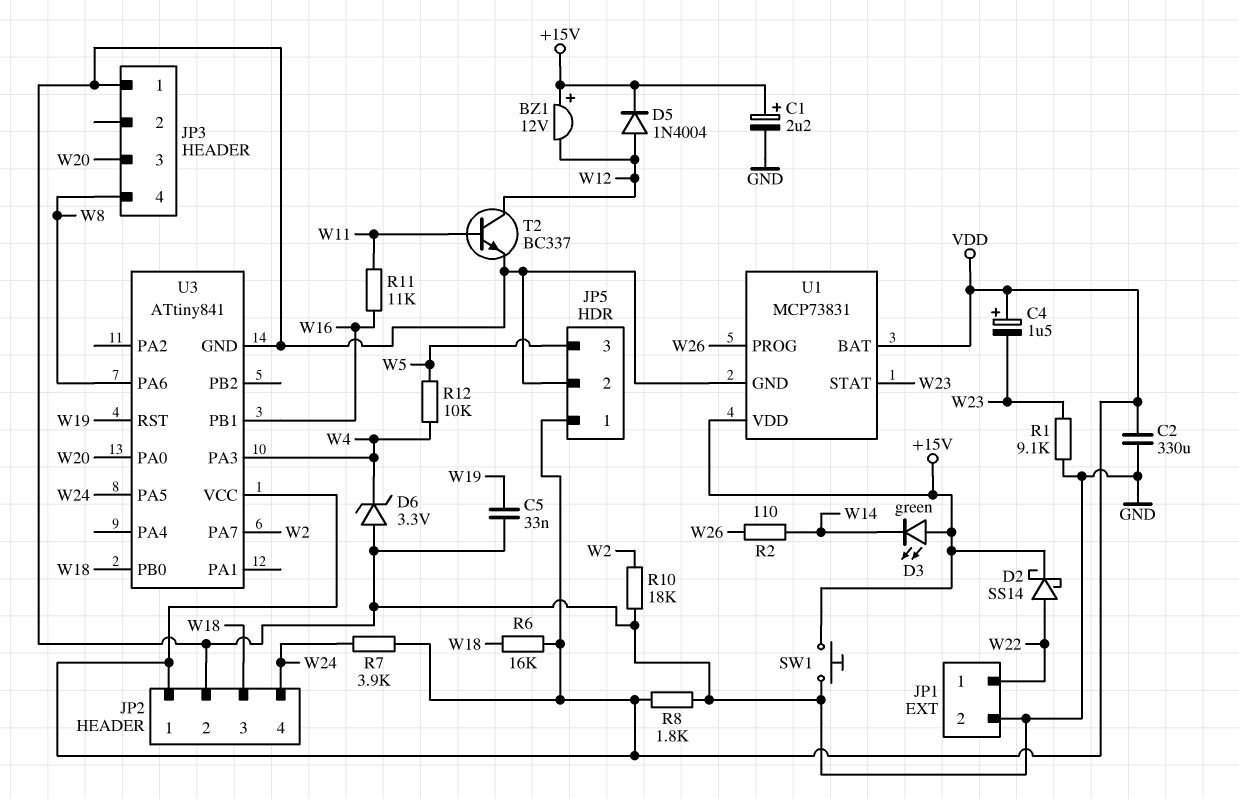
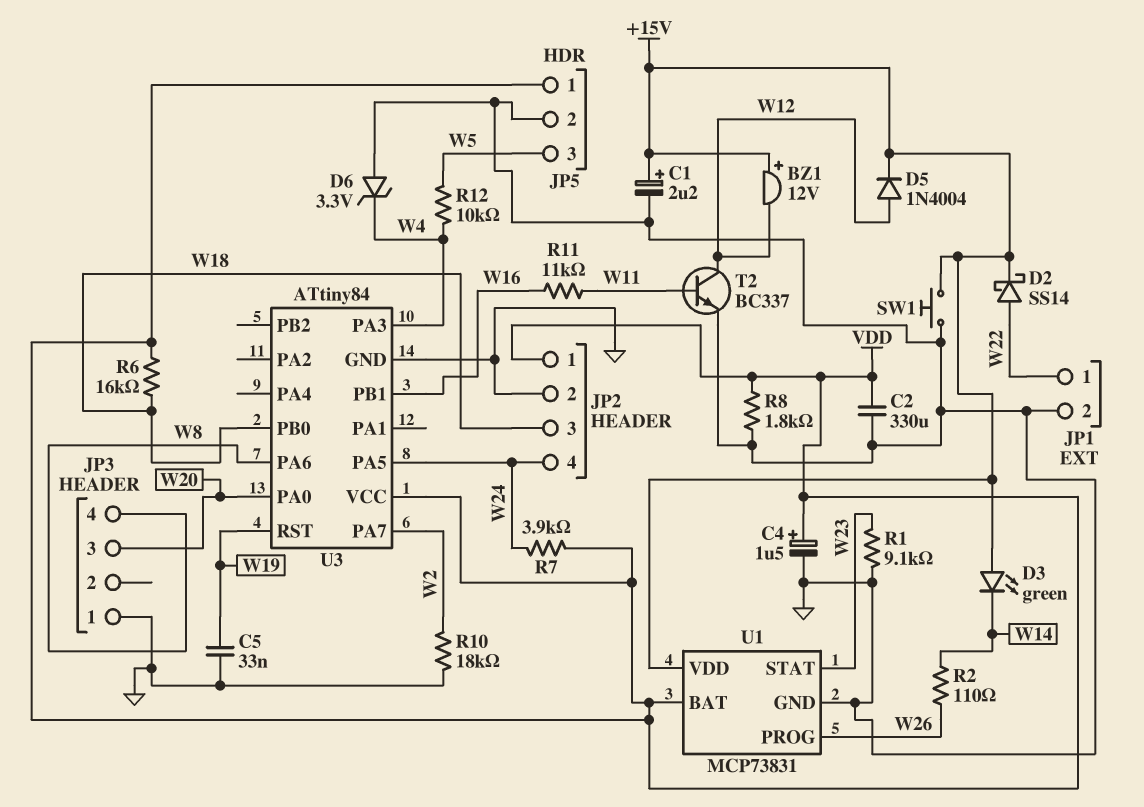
C4: 1.5uF (plus VDD, minus W23) -> 1.5uF (plus VDD, minus GND)
U3: ATtiny841 -> ATtiny84

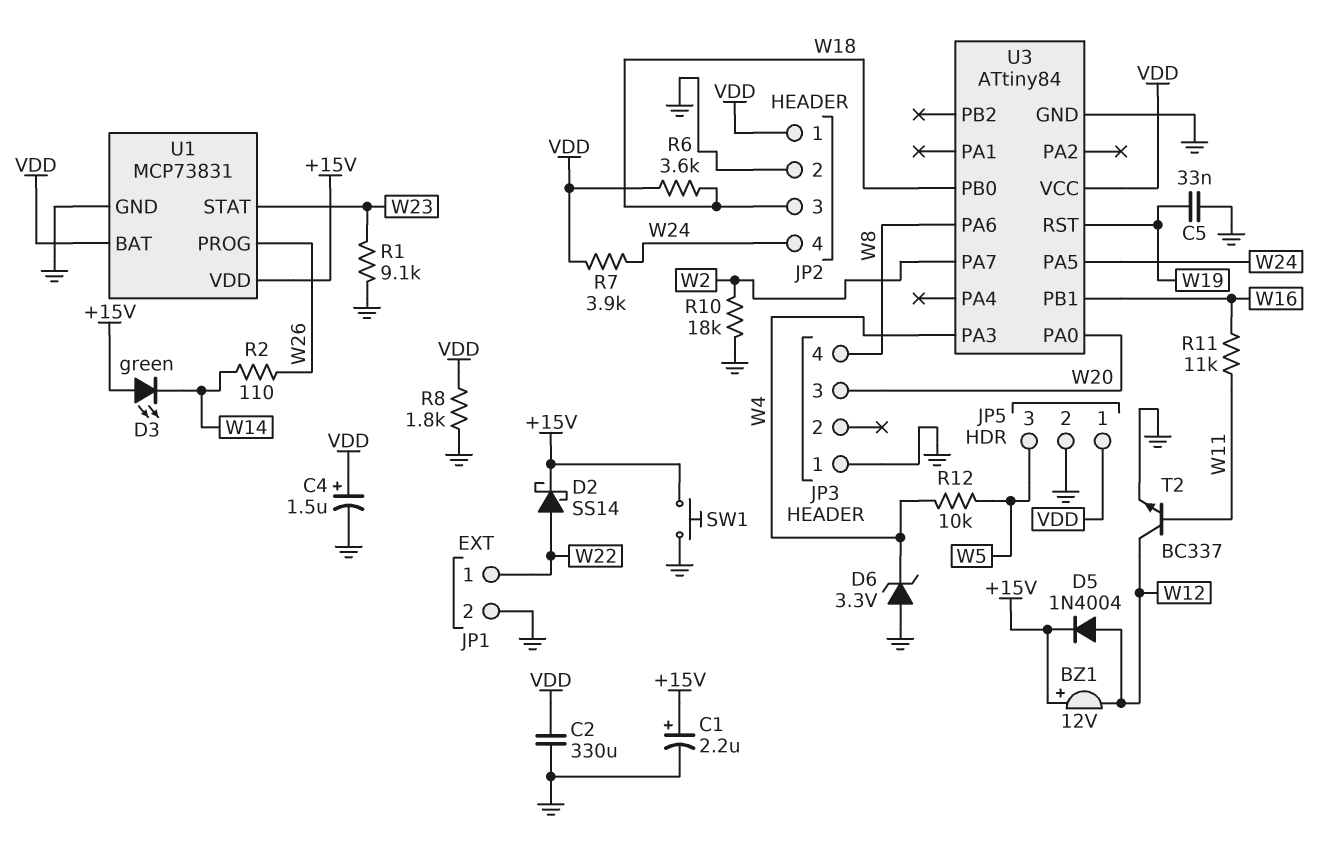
R6: 16k (VDD, W18) -> 3.6k (VDD, W18)

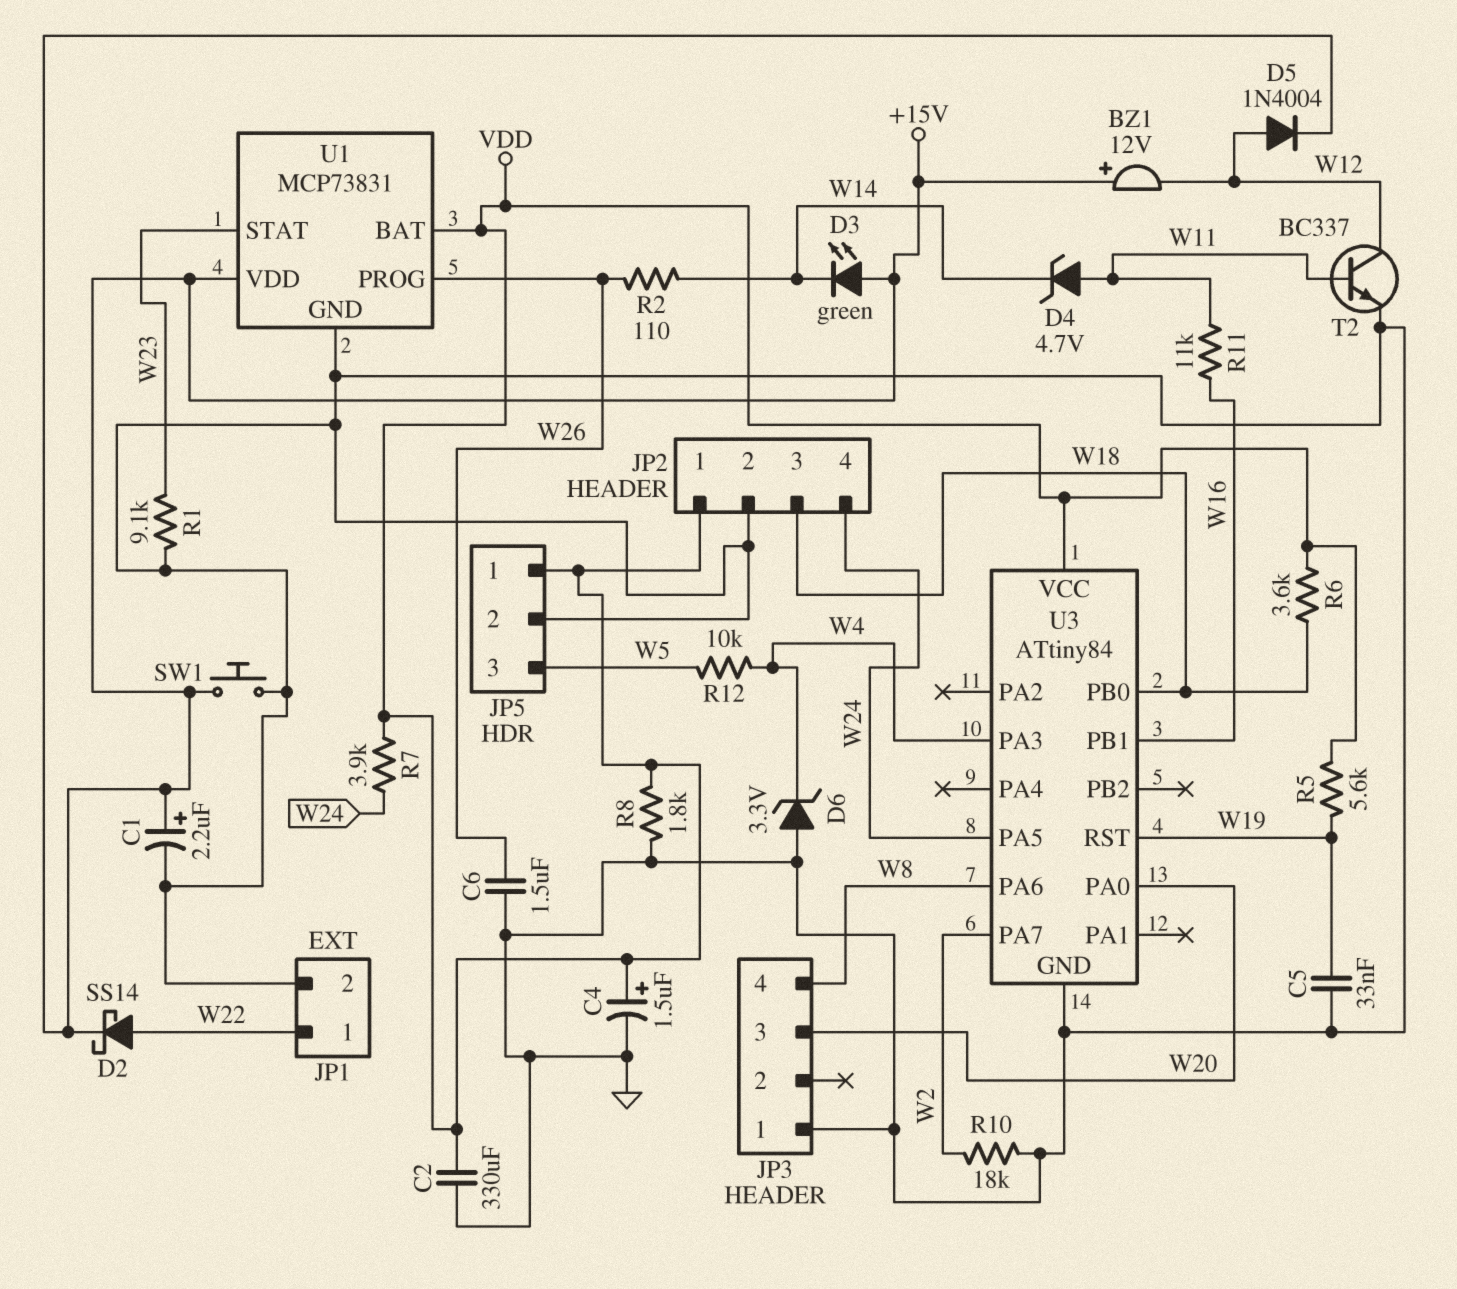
C6: none -> 1.5uF (GND, W26)
D4: none -> zener 4.7V (A W11, K W14)
R5: none -> 5.6k (VDD, W19)

